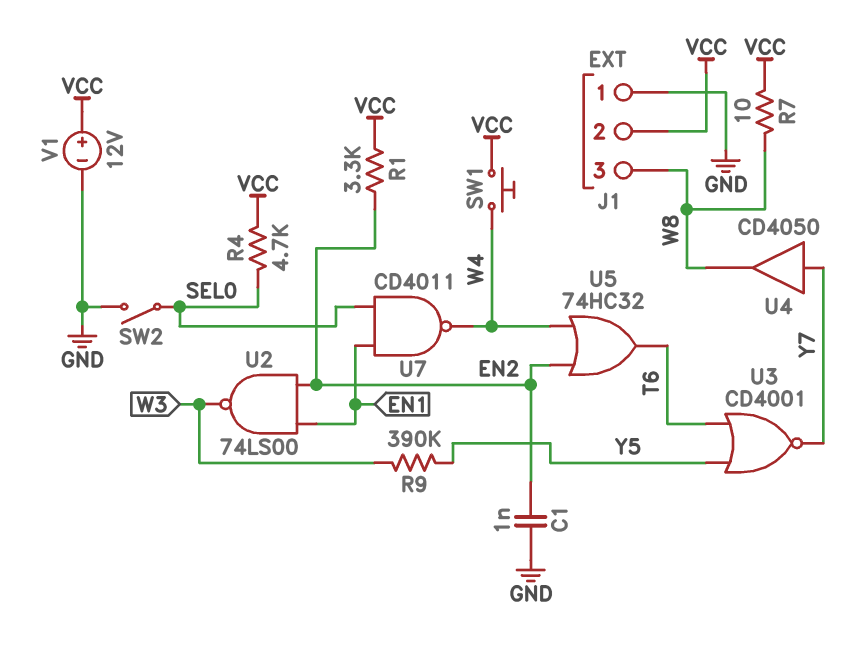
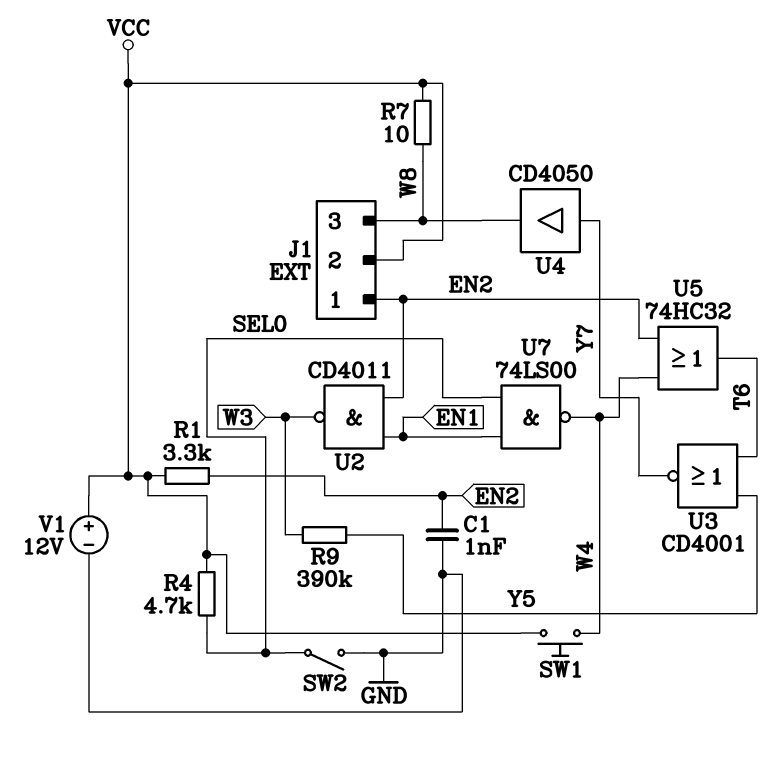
J1 pin 1: GND -> EN2
U2: NAND 74LS00 (in EN1, in EN2, out W3) -> NAND CD4011 (in EN1, in EN2, out W3)
U7: NAND CD4011 (in EN1, in SEL0, out W4) -> NAND 74LS00 (in EN1, in SEL0, out W4)

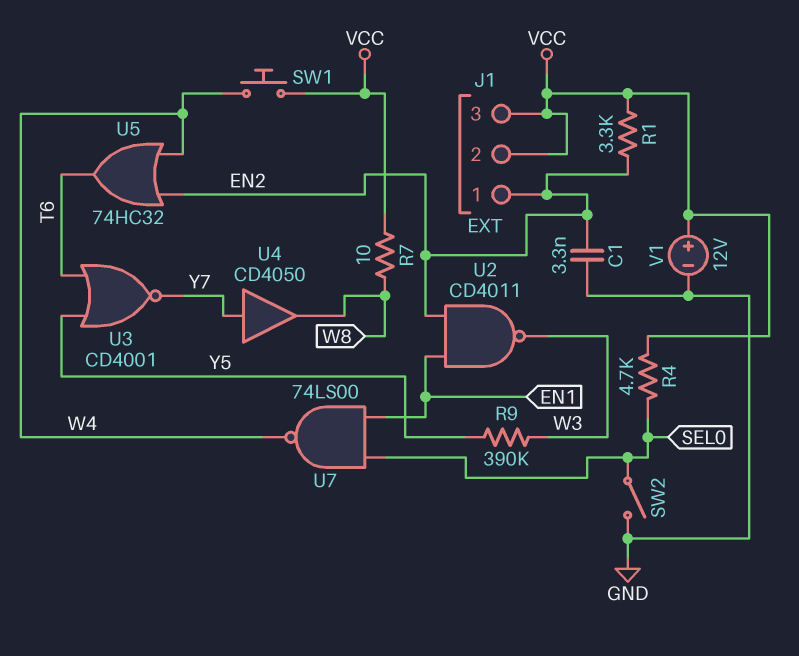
C1: 1nF (EN2, GND) -> 3.3nF (EN2, GND)
J1 pin 3: W8 -> VCC

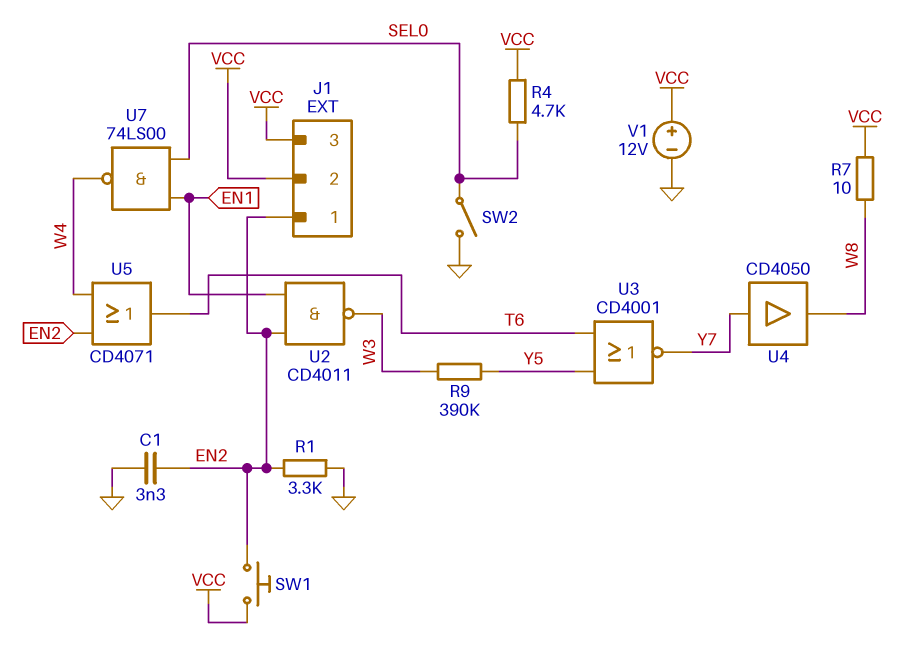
R1: 3.3k (EN2, VCC) -> 3.3k (EN2, GND)
SW1: button (VCC, W4) -> button (EN2, VCC)
U5: OR 74HC32 (in EN2, in W4, out T6) -> OR CD4071 (in EN2, in W4, out T6)

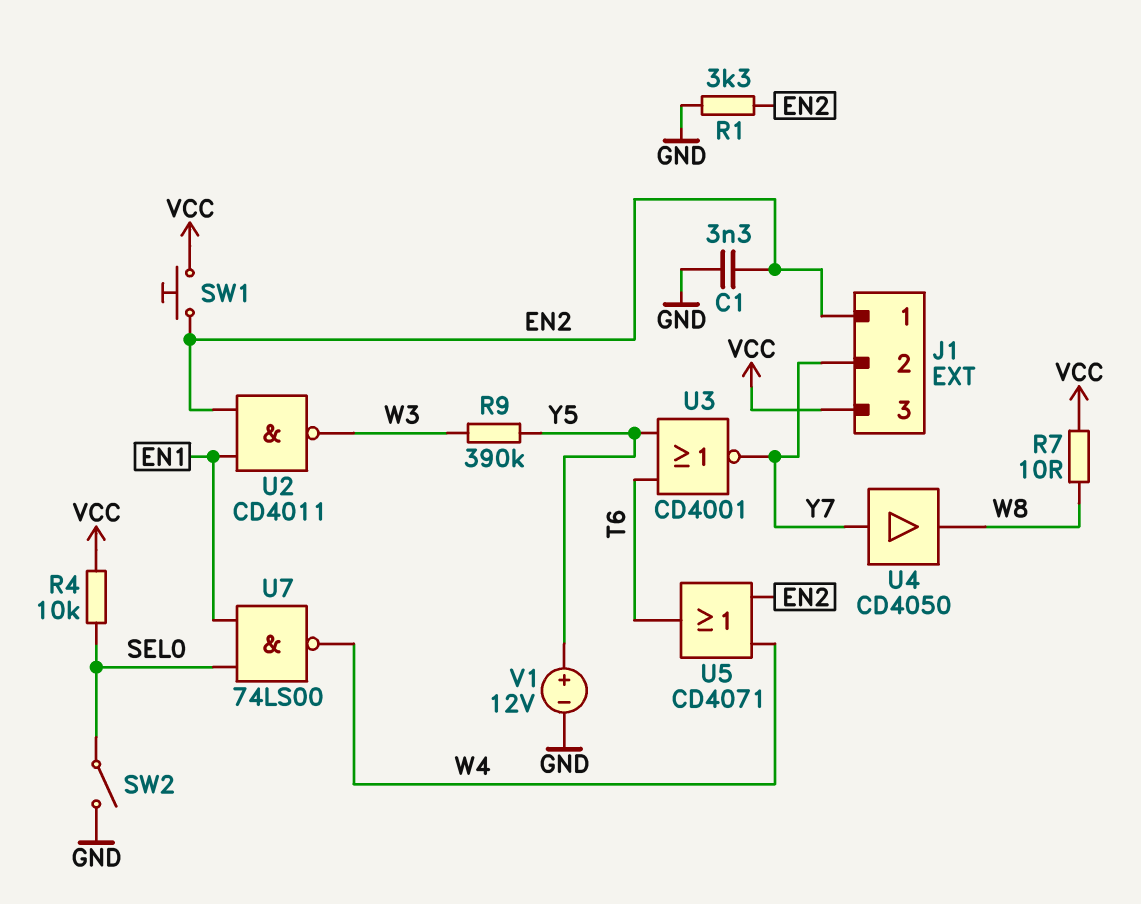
J1 pin 2: VCC -> Y7
R4: 4.7k (SEL0, VCC) -> 10k (SEL0, VCC)
V1: 12V (plus VCC, minus GND) -> 12V (plus Y5, minus GND)

